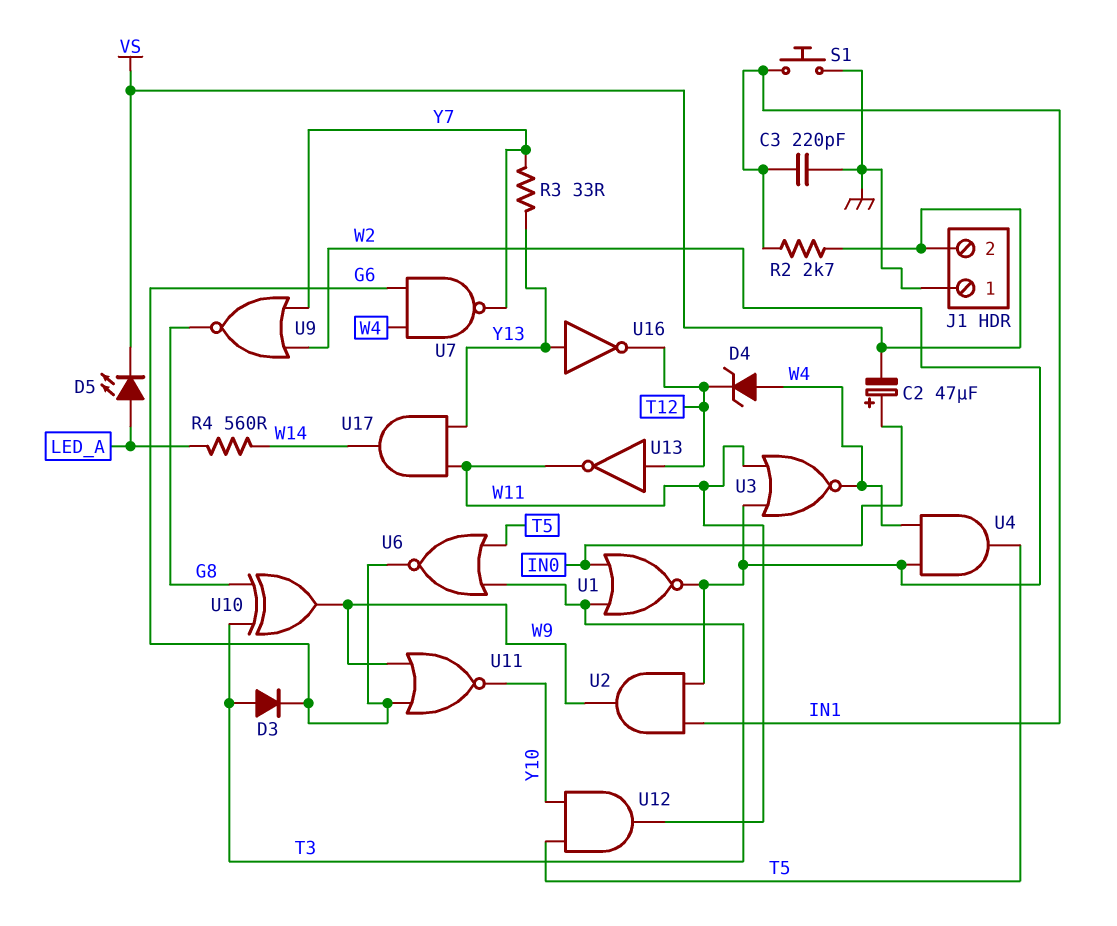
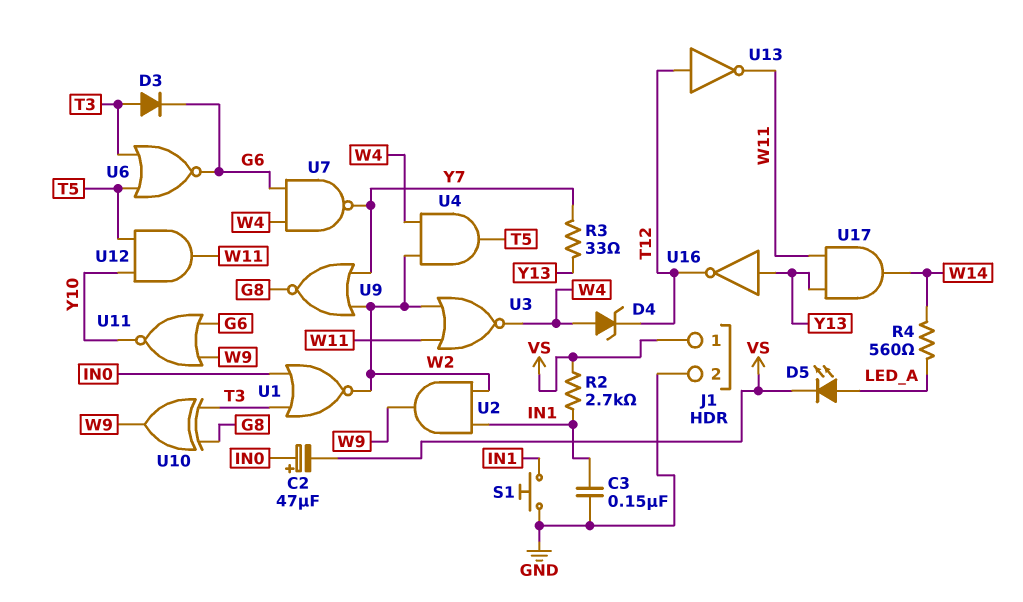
C3: 220pF (GND, IN1) -> 150nF (GND, IN1)
J1 pin 1: GND -> VS
J1 pin 2: VS -> GND

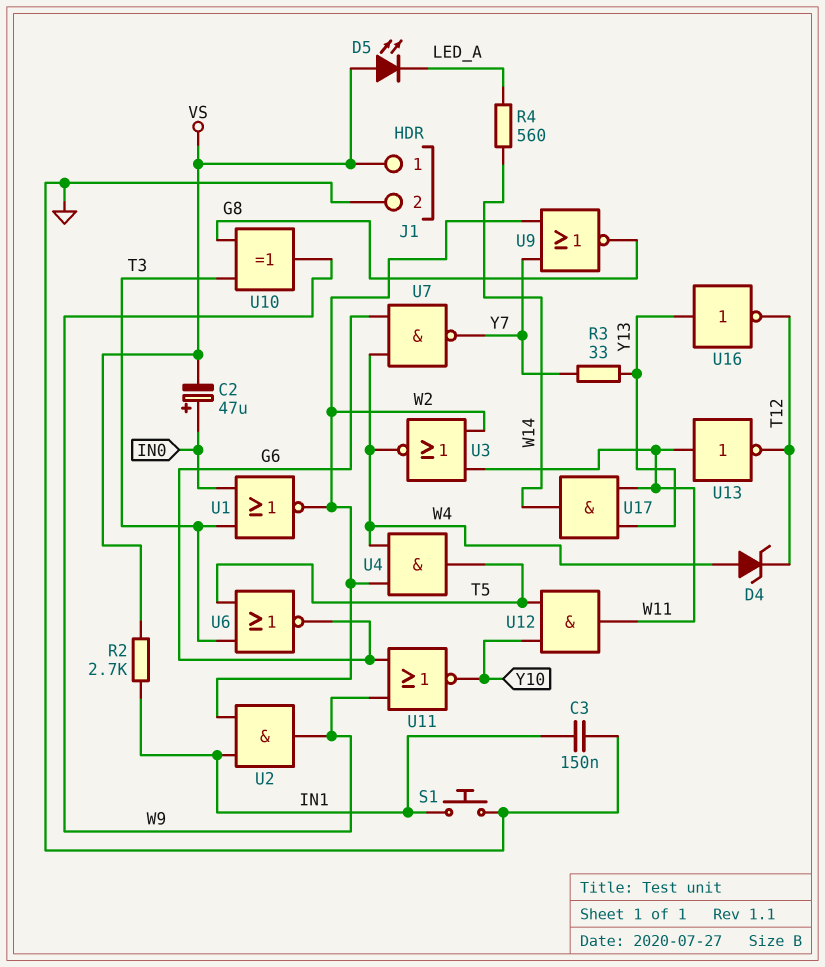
D3: diode (A T3, K G6) -> none
D5: LED (A LED_A, K VS) -> LED (A VS, K LED_A)
U13: NOT (in T12, out W11) -> NOT (in W11, out T12)

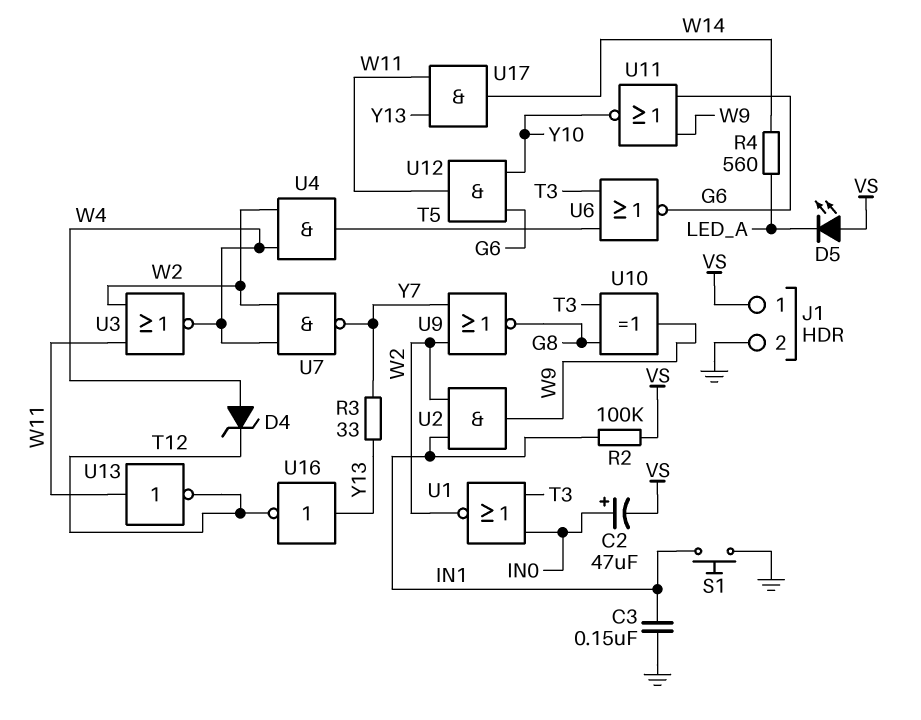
R2: 2.7k (IN1, VS) -> 100k (IN1, VS)
U7: NAND (in G6, in W4, out Y7) -> NAND (in W2, in W4, out Y7)
U12: AND (in T5, in Y10, out W11) -> AND (in G6, in Y10, out W11)

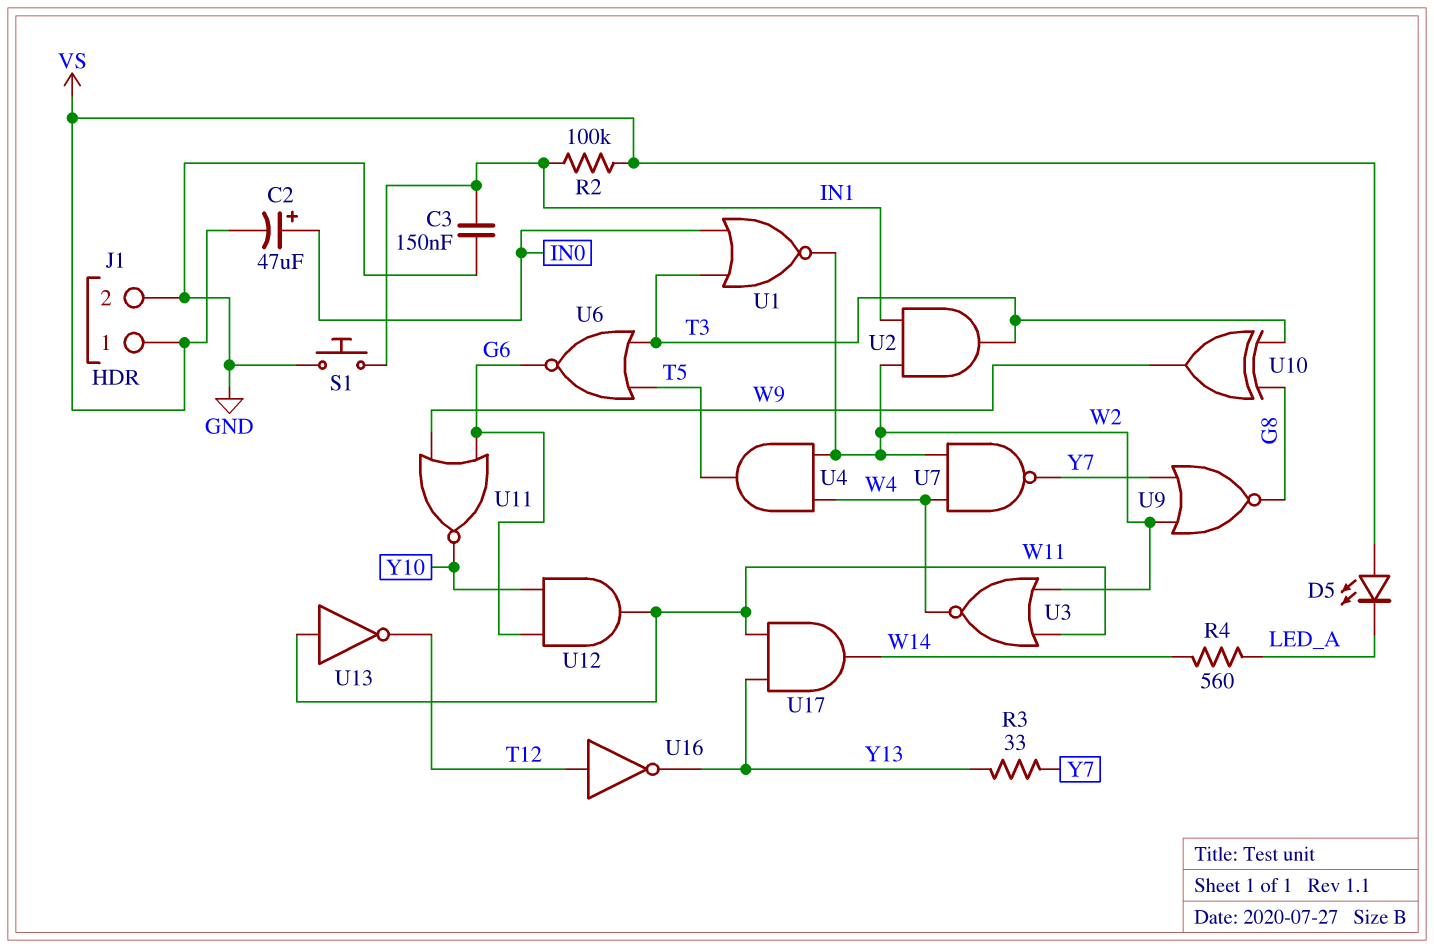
D4: zener (A W4, K T12) -> none
U2: AND (in IN1, in W2, out W9) -> AND (in IN1, in W2, out T3)
U16: NOT (in Y13, out T12) -> NOT (in T12, out Y13)

